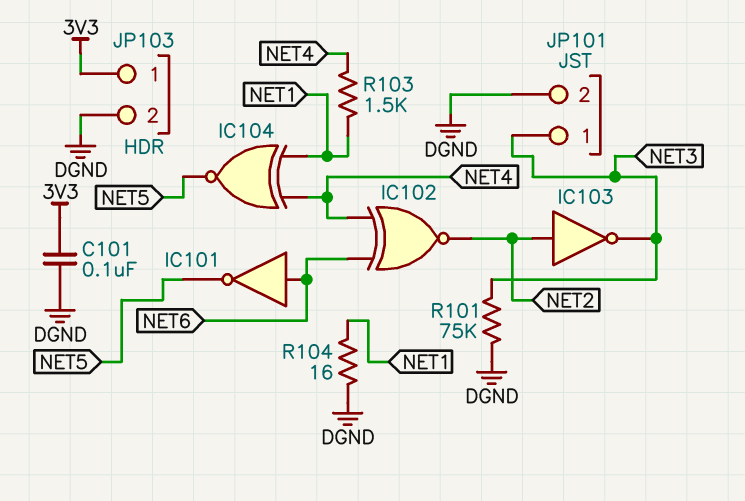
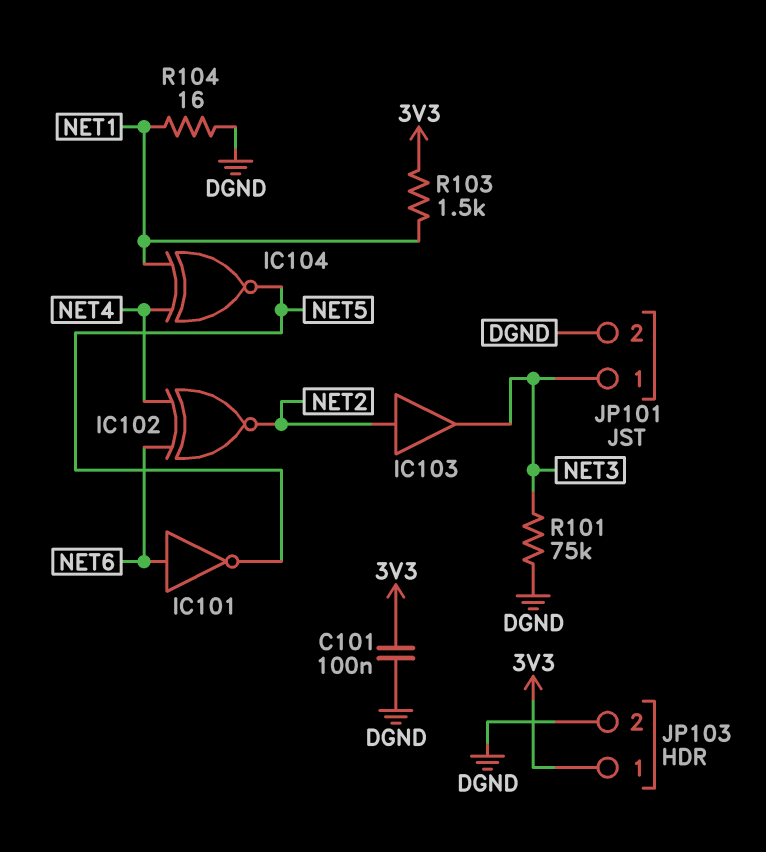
IC103: NOT (in NET2, out NET3) -> buffer (in NET2, out NET3)
R103: 1.5k (NET1, NET4) -> 1.5k (3V3, NET1)

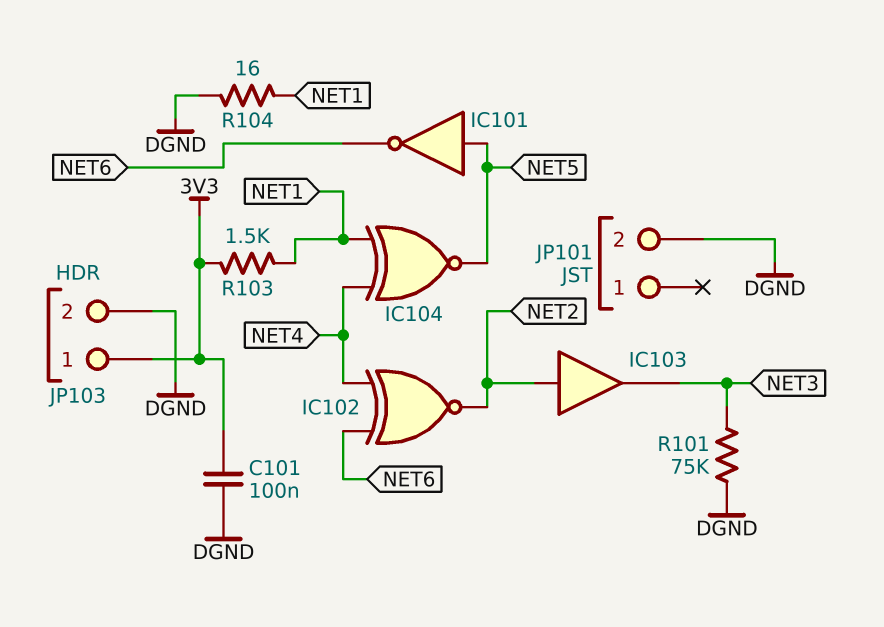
IC101: NOT (in NET6, out NET5) -> NOT (in NET5, out NET6)
JP101 pin 1: NET3 -> none

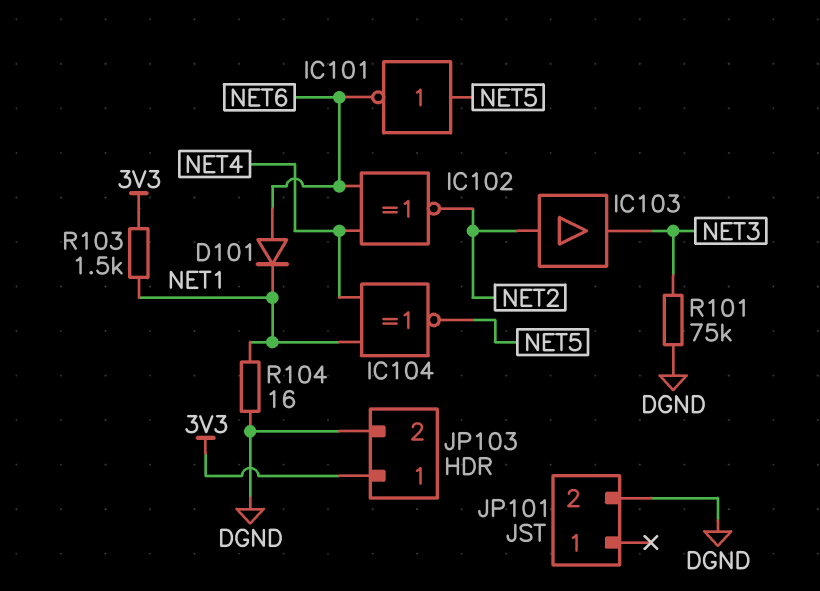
C101: 100nF (3V3, DGND) -> none
D101: none -> diode (A NET6, K NET1)

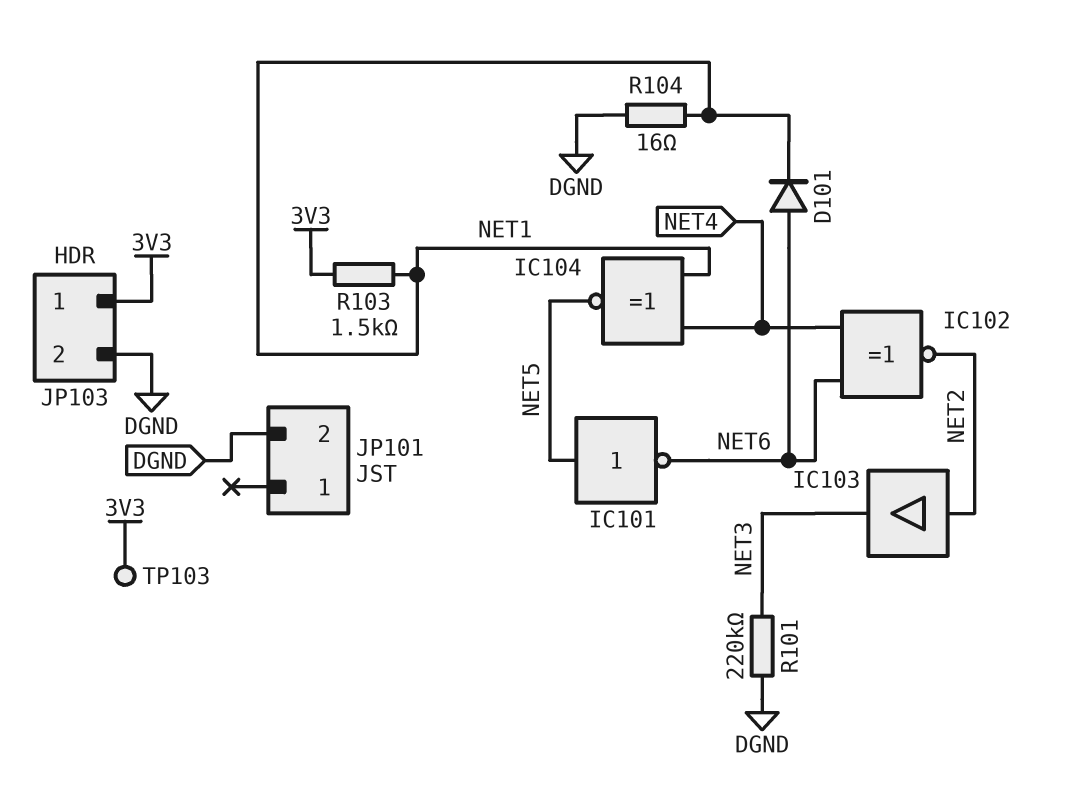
R101: 75k (DGND, NET3) -> 220k (DGND, NET3)
TP103: none -> test point (3V3)

